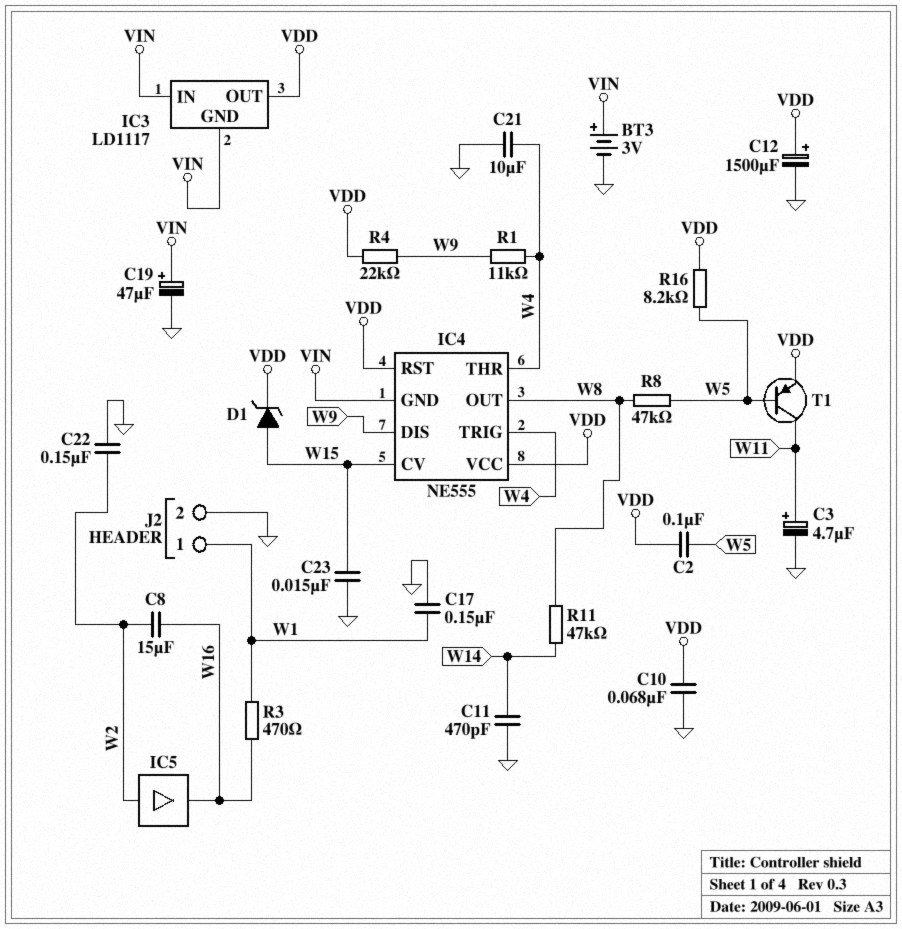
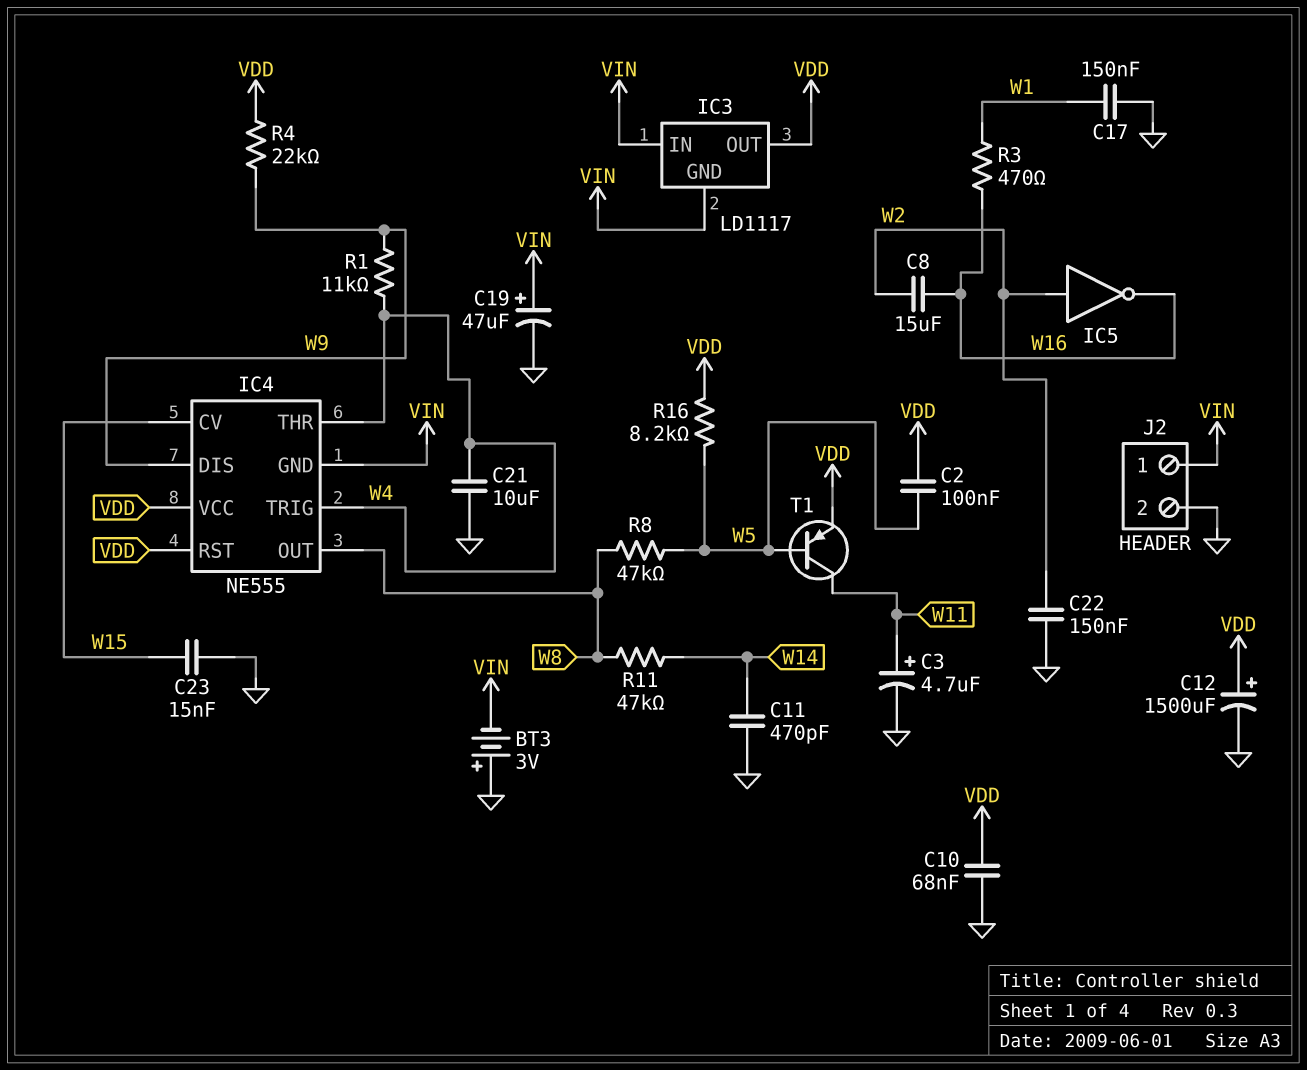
BT3: 3V (plus VIN, minus GND) -> 3V (plus GND, minus VIN)
D1: zener (A W15, K VDD) -> none
IC5: buffer (in W2, out W16) -> NOT (in W2, out W16)
J2 pin 1: W1 -> VIN

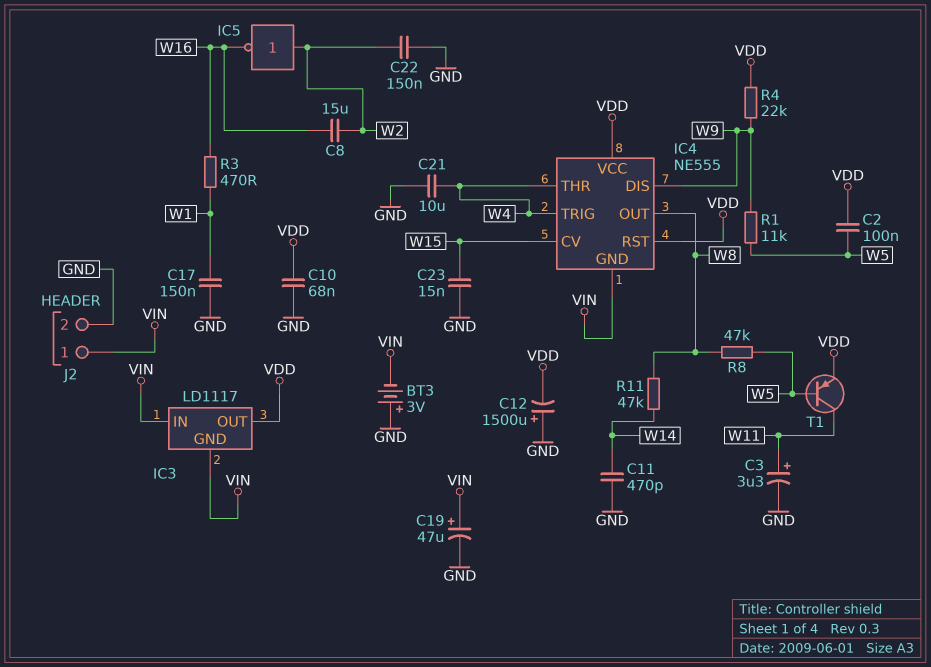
C3: 4.7uF (plus W11, minus GND) -> 3.3uF (plus W11, minus GND)
C12: 1500uF (plus VDD, minus GND) -> 1500uF (plus GND, minus VDD)
R1: 11k (W4, W9) -> 11k (W5, W9)
R16: 8.2k (VDD, W5) -> none

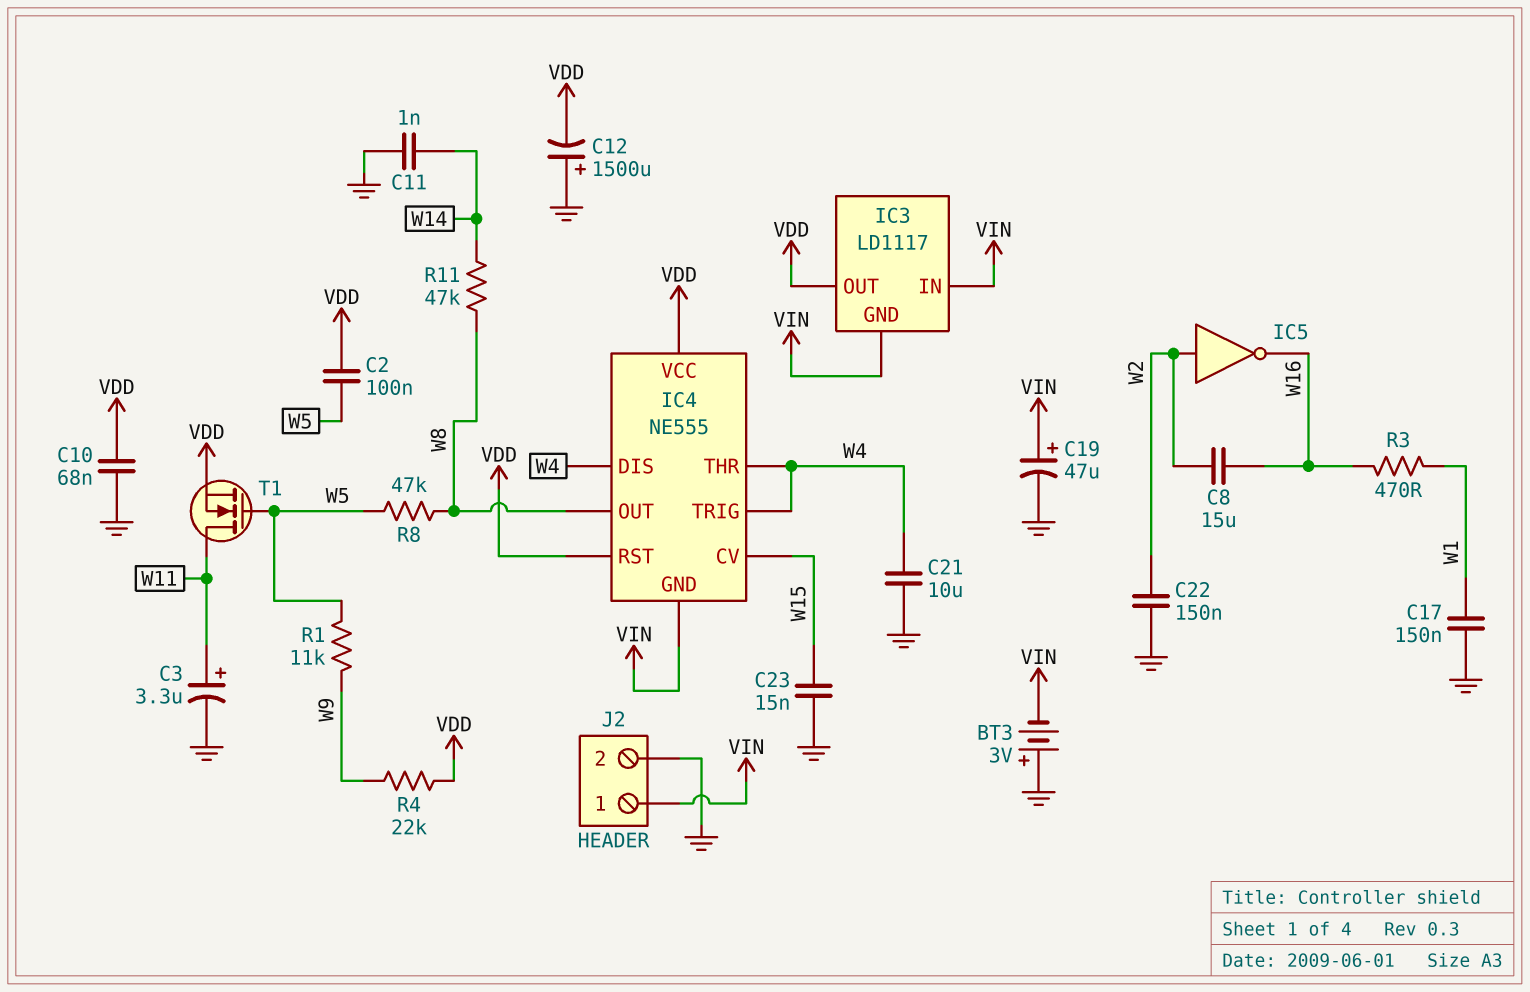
C11: 470pF (GND, W14) -> 1nF (GND, W14)
IC4 pin DIS: W9 -> W4
T1: PNP (B W5, C W11, E VDD) -> NMOS (G W5, D W11, S VDD)

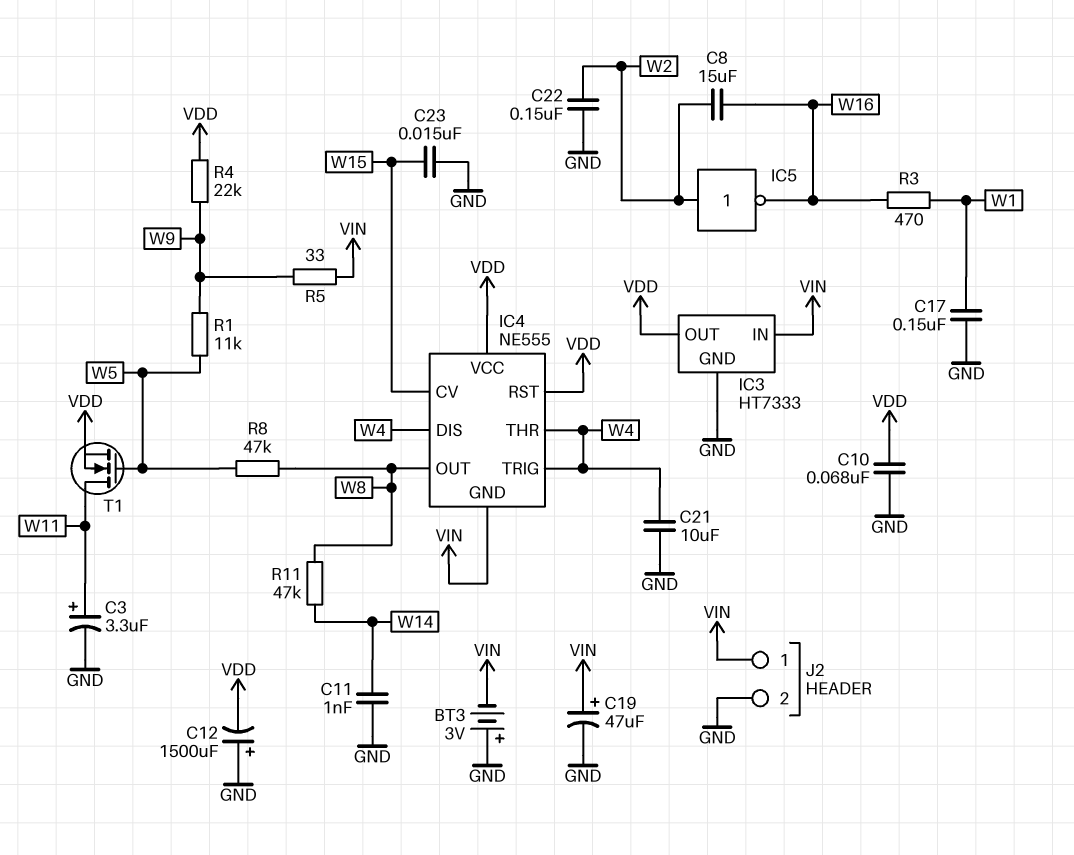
C2: 100nF (VDD, W5) -> none
IC3: LD1117 -> HT7333
IC3 pin GND: VIN -> GND
R5: none -> 33 (VIN, W9)

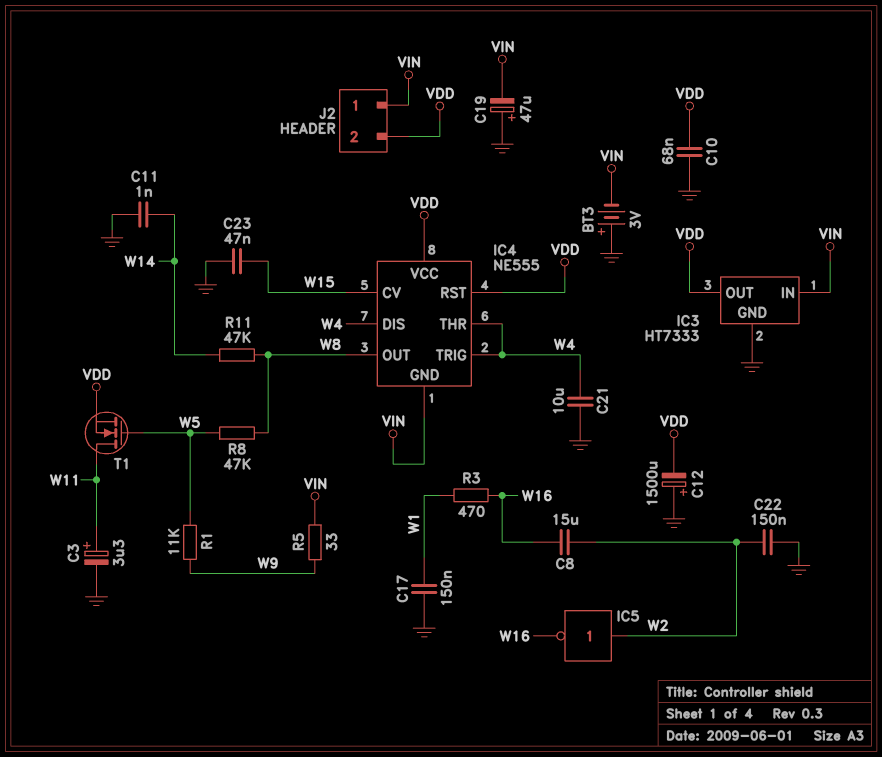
C19: 47uF (plus VIN, minus GND) -> 47uF (plus GND, minus VIN)
C23: 15nF (GND, W15) -> 47nF (GND, W15)
J2 pin 2: GND -> VDD
R4: 22k (VDD, W9) -> none

